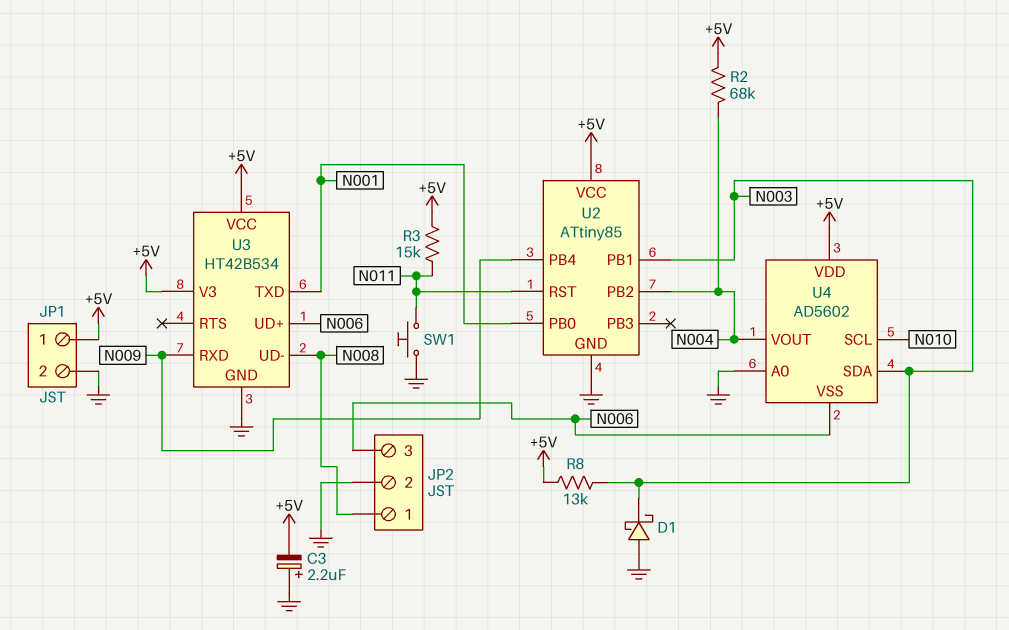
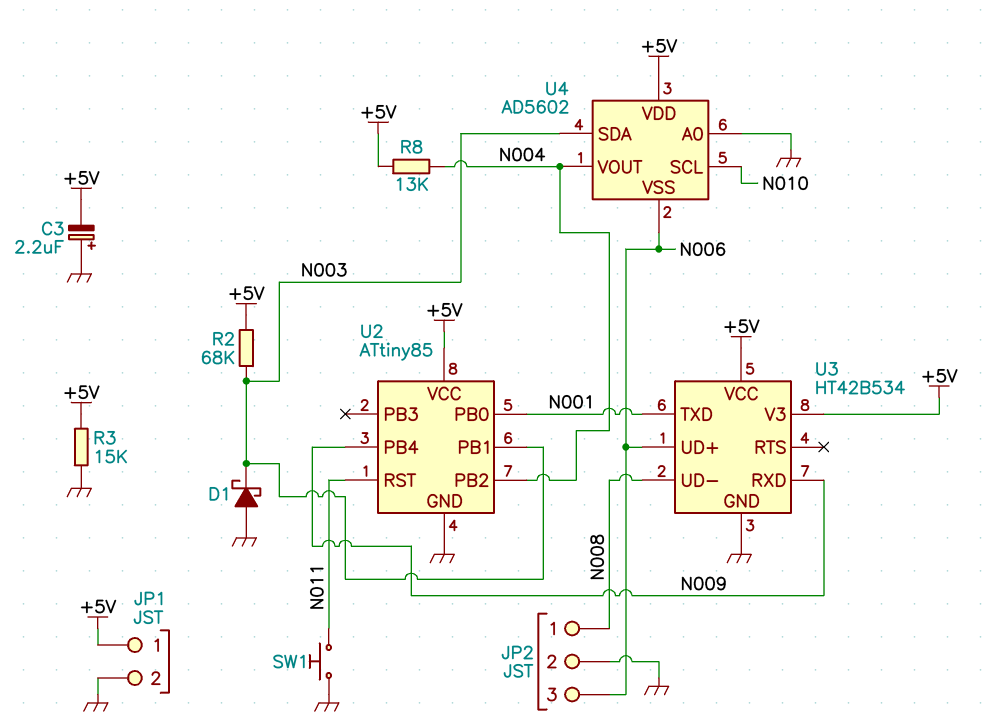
R2: 68k (+5V, N004) -> 68k (+5V, N003)
R3: 15k (+5V, N011) -> 15k (+5V, GND)
R8: 13k (+5V, N003) -> 13k (+5V, N004)

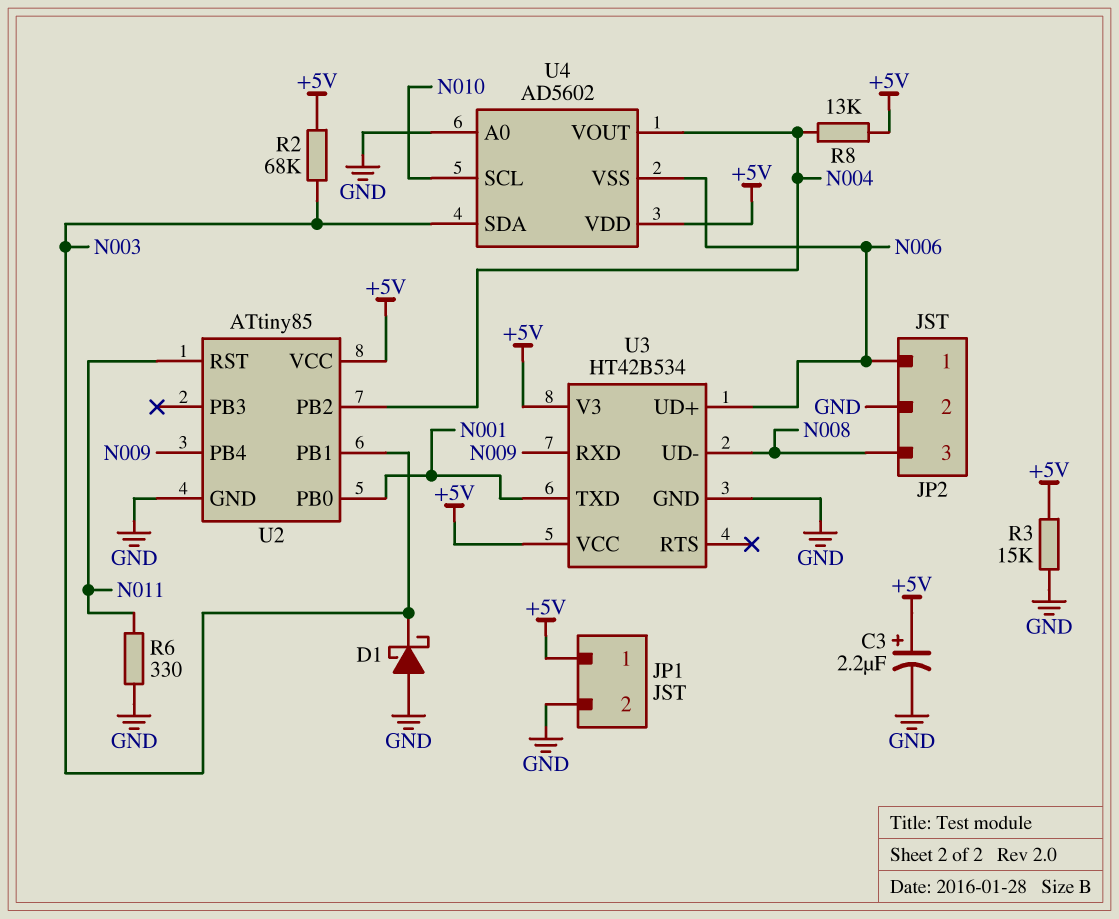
C3: 2.2uF (plus GND, minus +5V) -> 2.2uF (plus +5V, minus GND)
JP2 pin 1: N008 -> N006
JP2 pin 3: N006 -> N008
R6: none -> 330 (GND, N011)
SW1: button (GND, N011) -> none

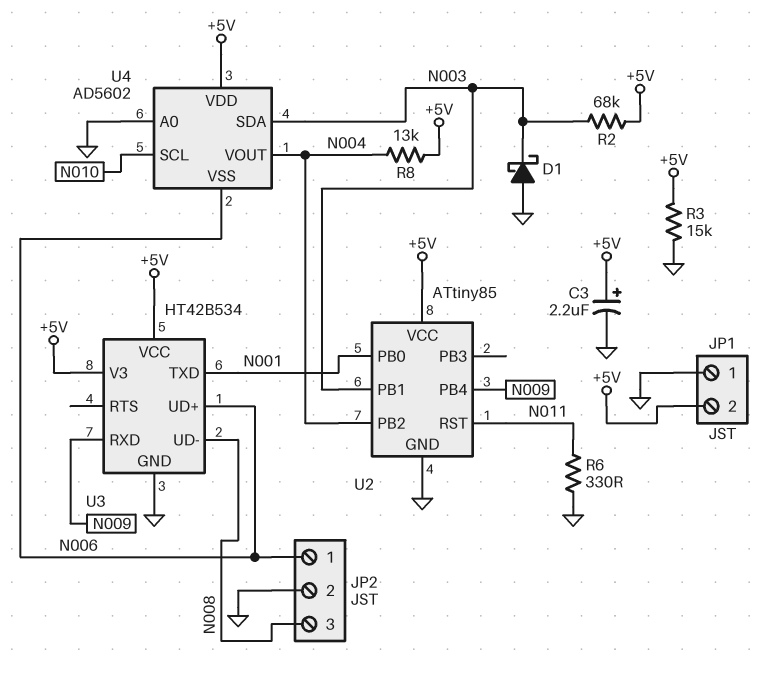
JP1 pin 1: +5V -> GND
JP1 pin 2: GND -> +5V

